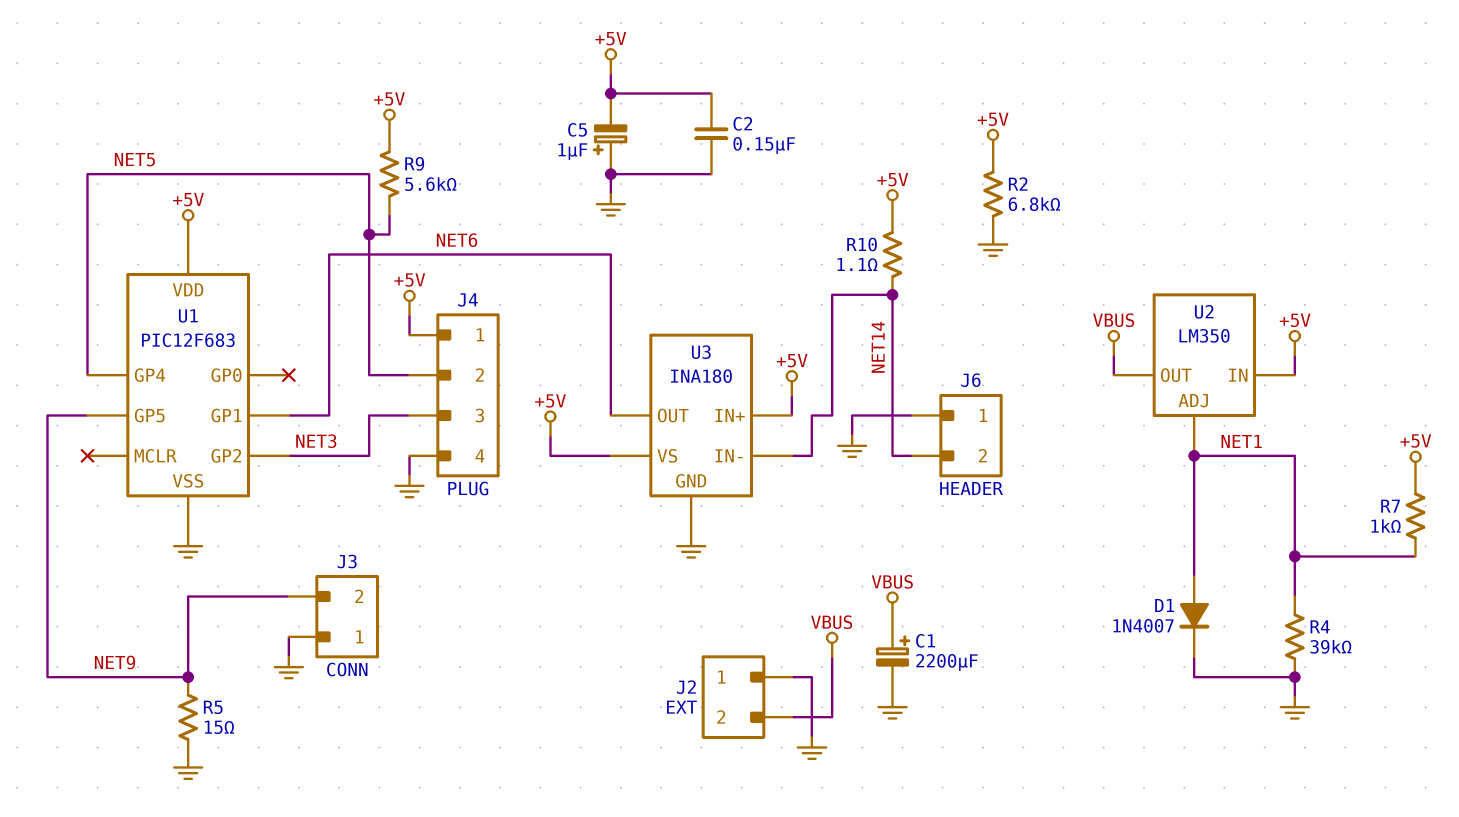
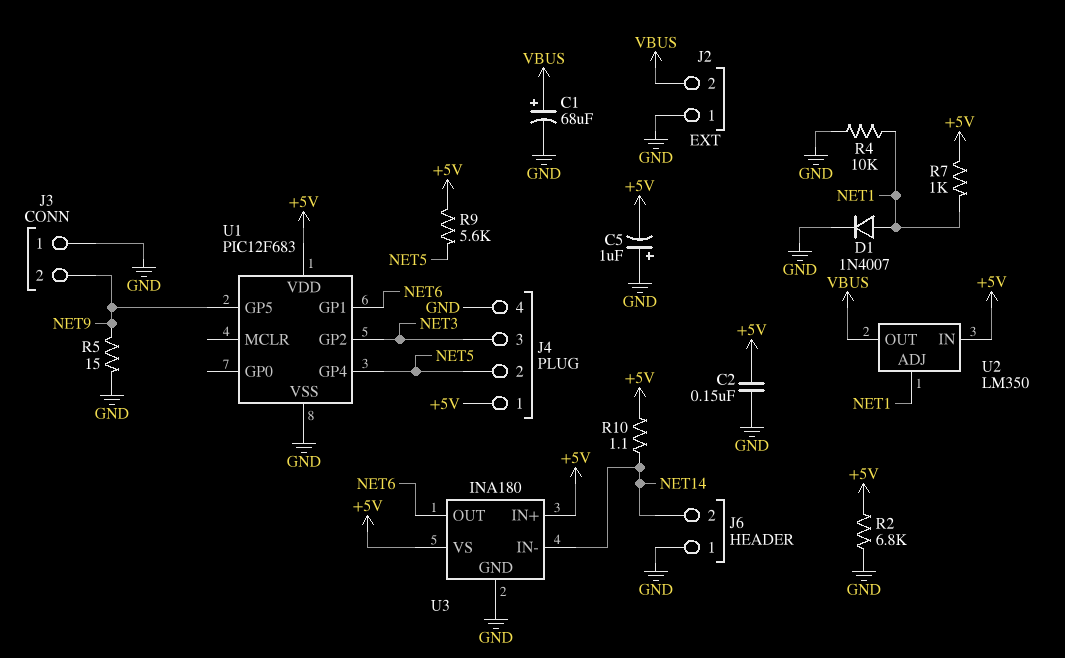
C1: 2200uF (plus VBUS, minus GND) -> 68uF (plus VBUS, minus GND)
R4: 39k (GND, NET1) -> 10k (GND, NET1)

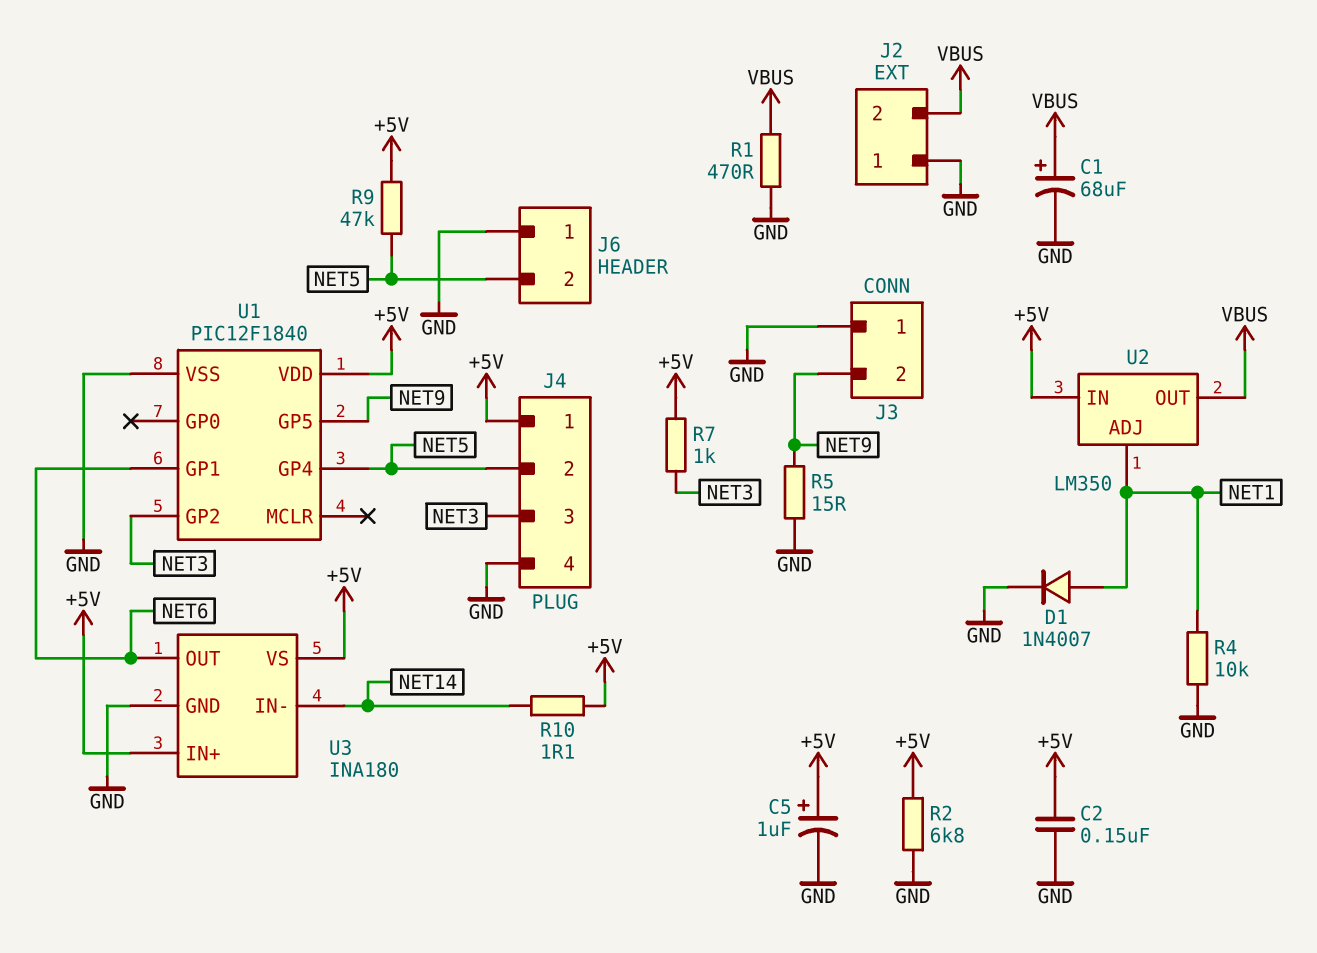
C5: 1uF (plus GND, minus +5V) -> 1uF (plus +5V, minus GND)
J6 pin 2: NET14 -> NET5
R1: none -> 470 (GND, VBUS)
R7: 1k (+5V, NET1) -> 1k (+5V, NET3)
R9: 5.6k (+5V, NET5) -> 47k (+5V, NET5)
U1: PIC12F683 -> PIC12F1840

